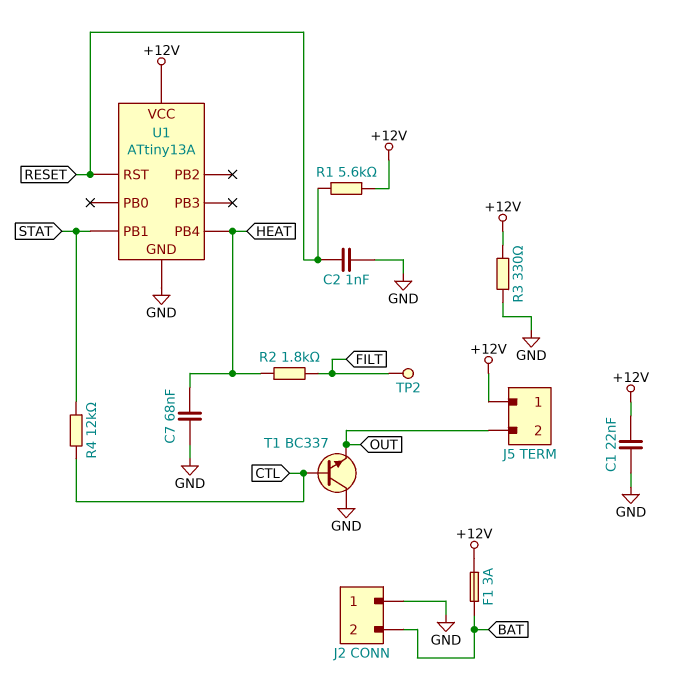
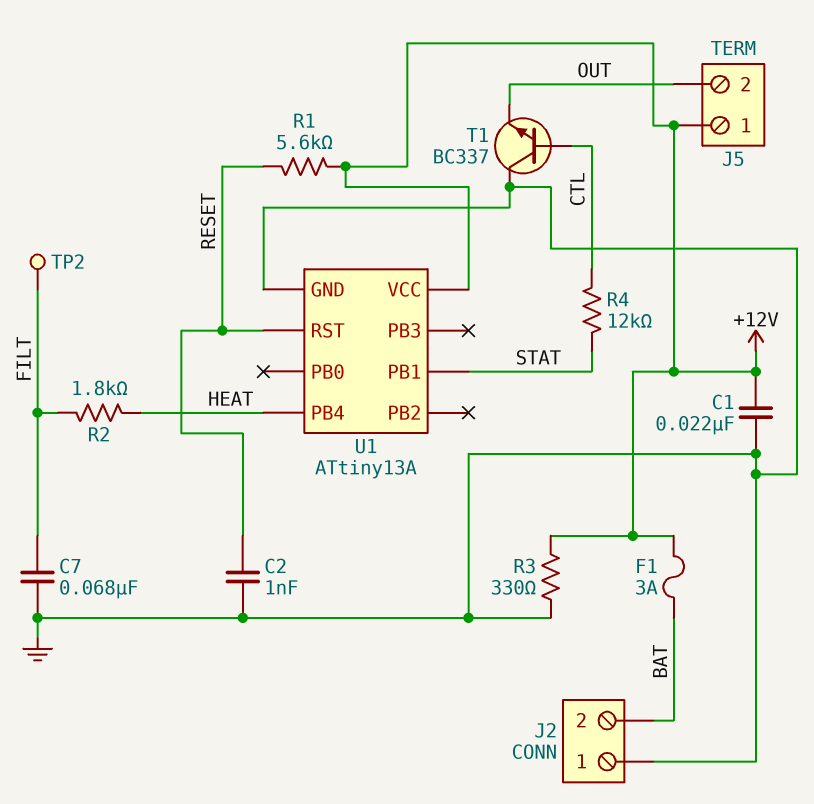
C7: 68nF (GND, HEAT) -> 68nF (FILT, GND)

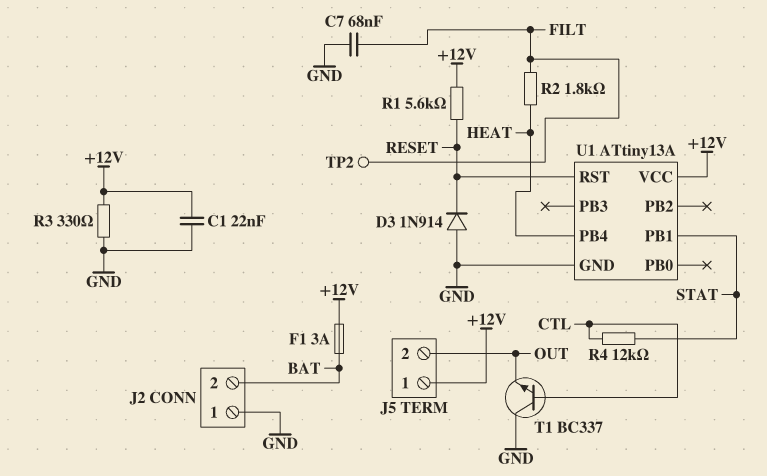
C2: 1nF (GND, RESET) -> none
D3: none -> diode 1N914 (A GND, K RESET)

